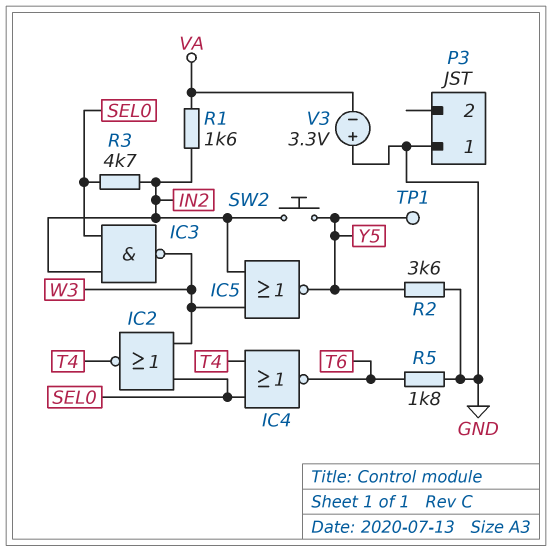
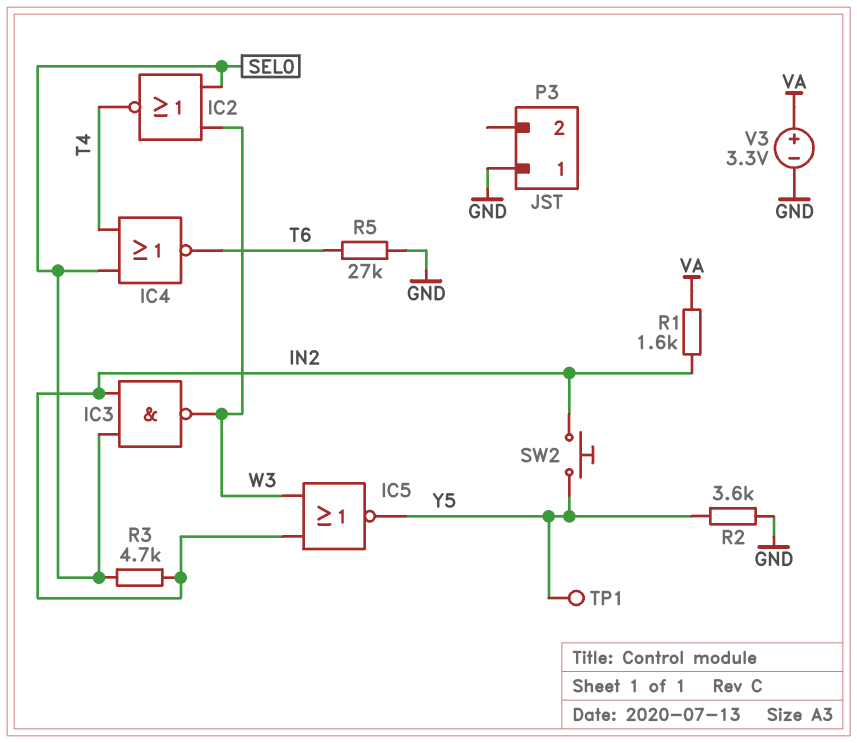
R5: 1.8k (GND, T6) -> 27k (GND, T6)
V3: 3.3V (plus GND, minus VA) -> 3.3V (plus VA, minus GND)

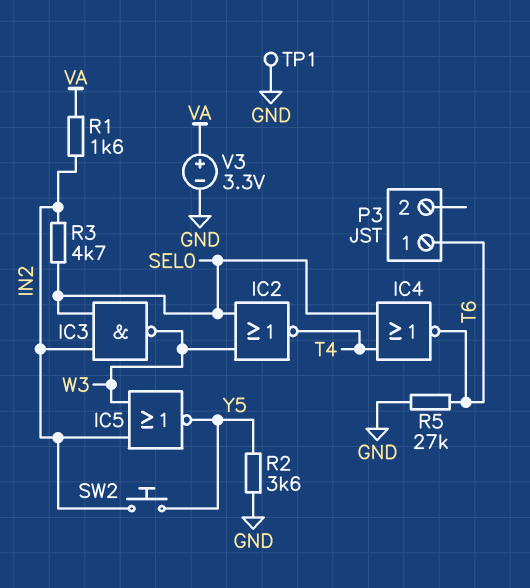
P3 pin 1: GND -> T6
TP1: test point (Y5) -> test point (GND)

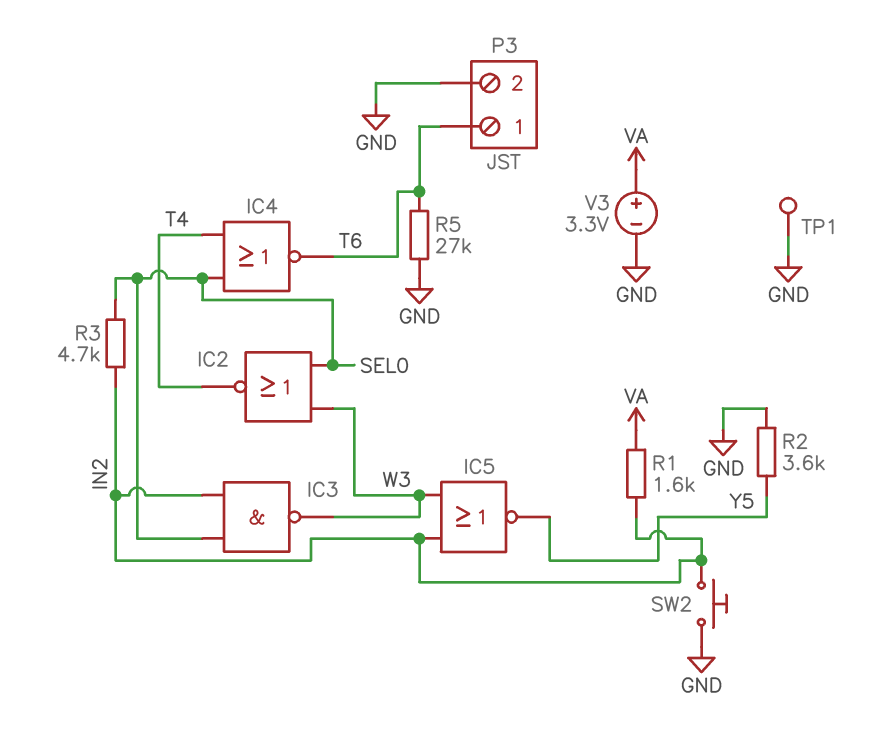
P3 pin 2: none -> GND
SW2: button (IN2, Y5) -> button (GND, IN2)

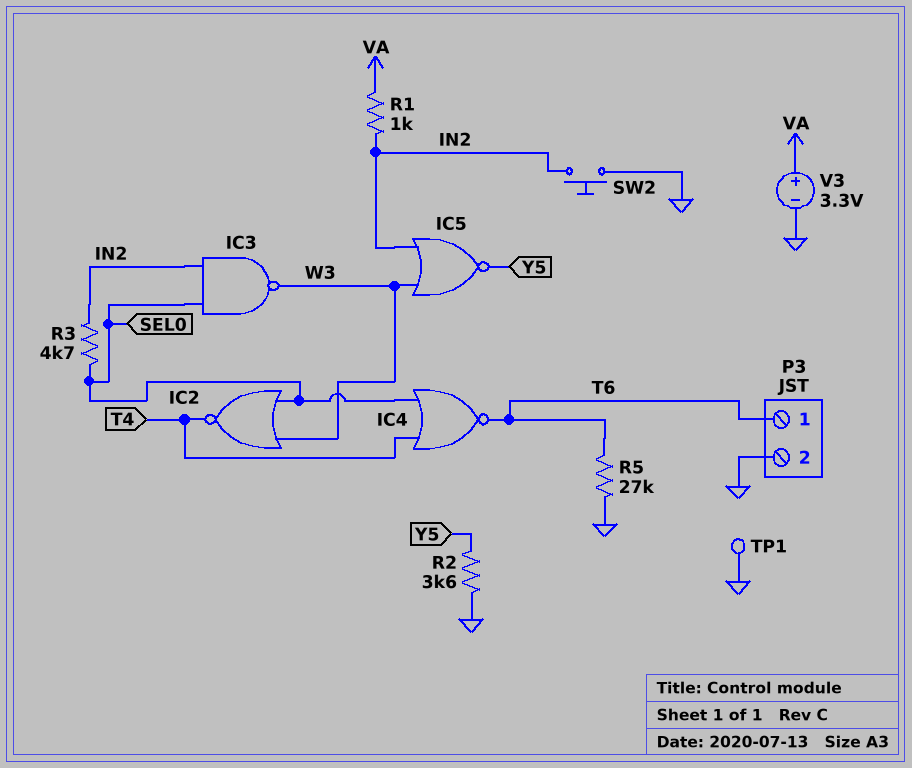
R1: 1.6k (IN2, VA) -> 1k (IN2, VA)

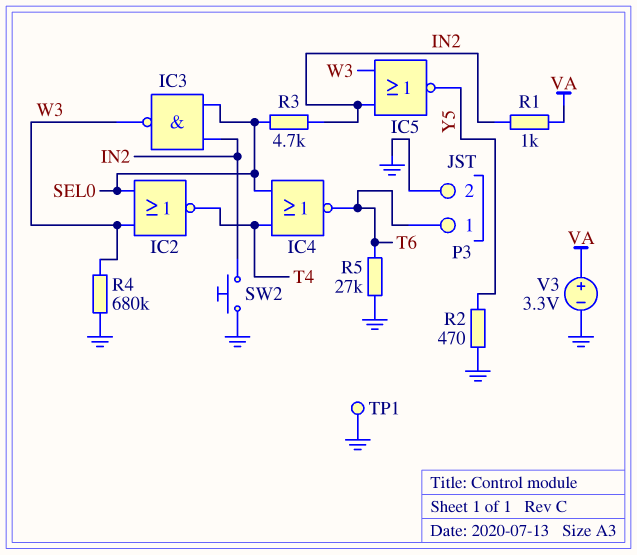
R2: 3.6k (GND, Y5) -> 470 (GND, Y5)
R4: none -> 680k (GND, W3)

